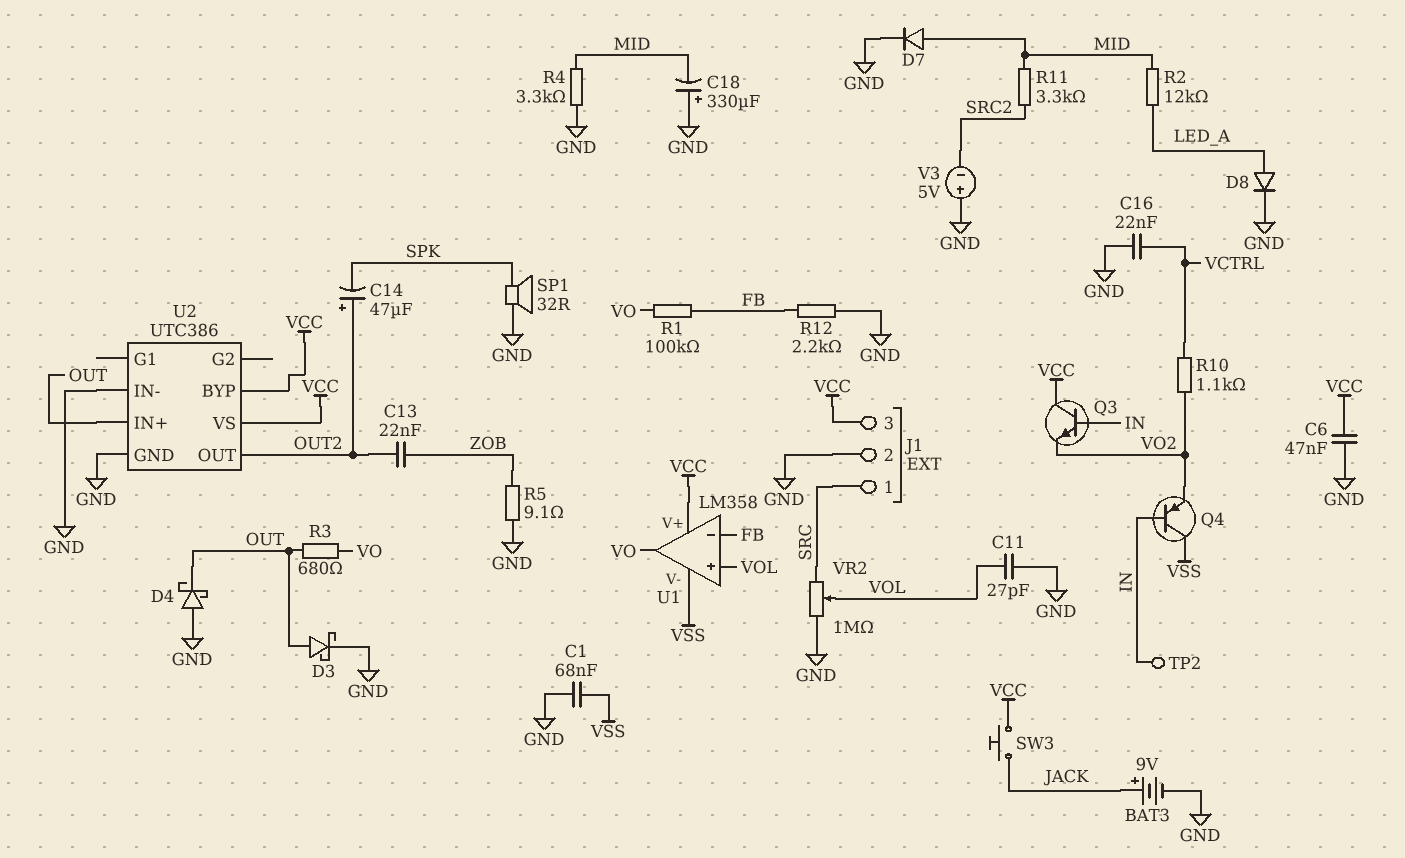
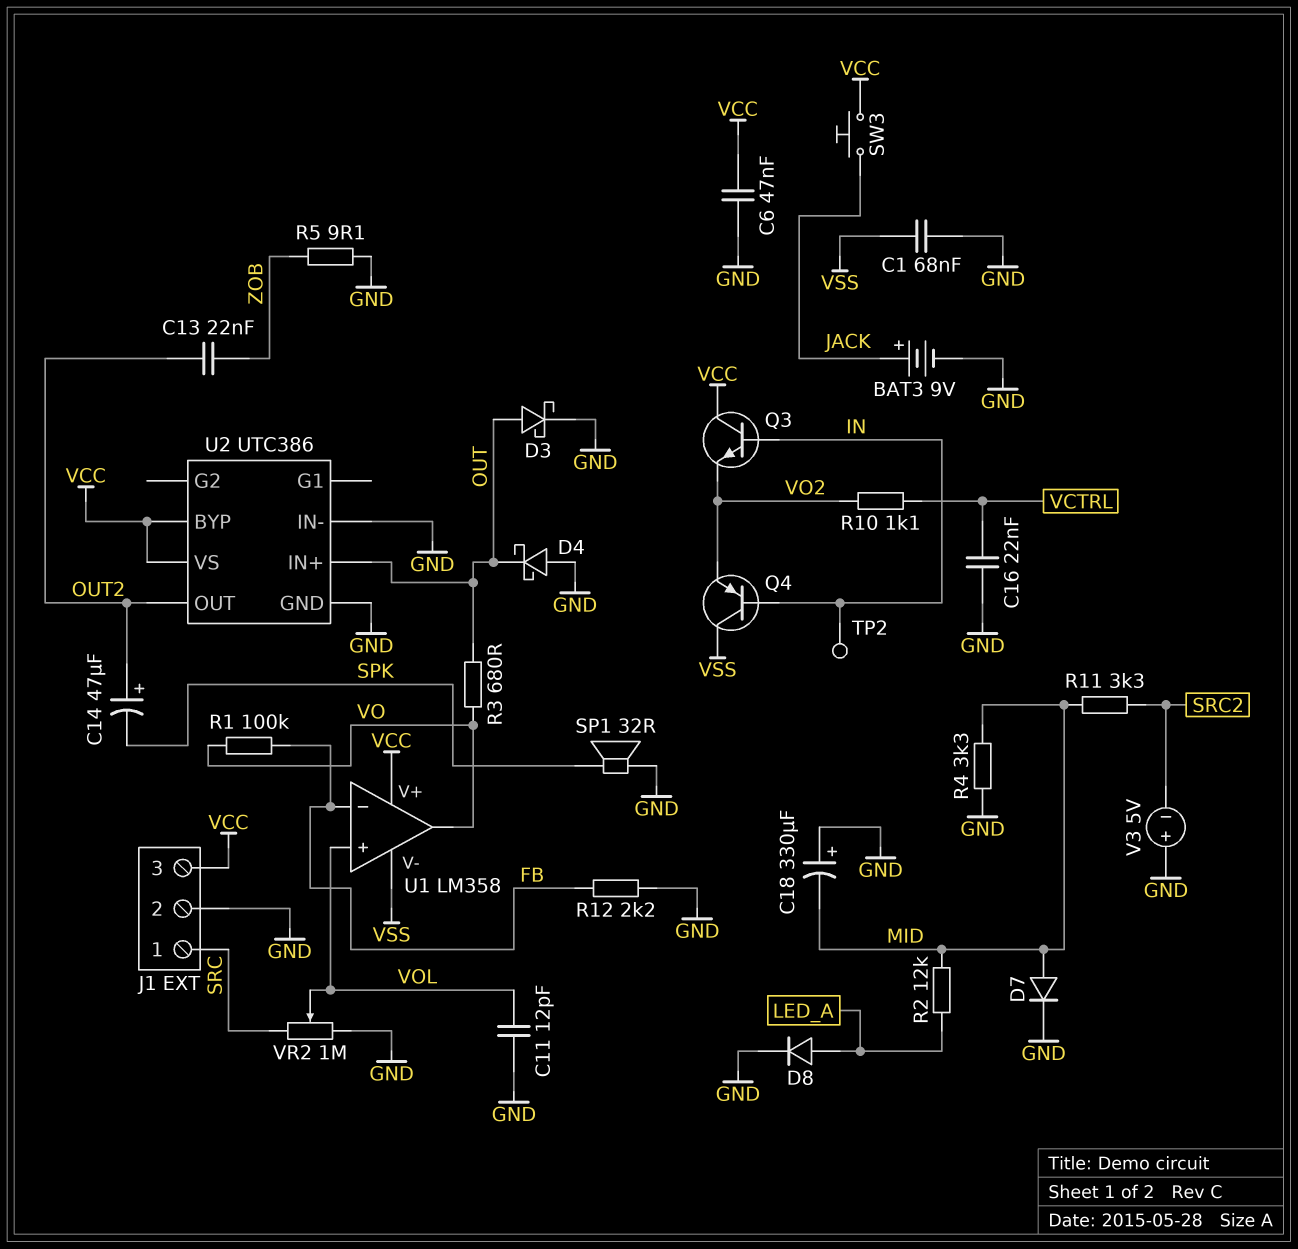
C11: 27pF (GND, VOL) -> 12pF (GND, VOL)

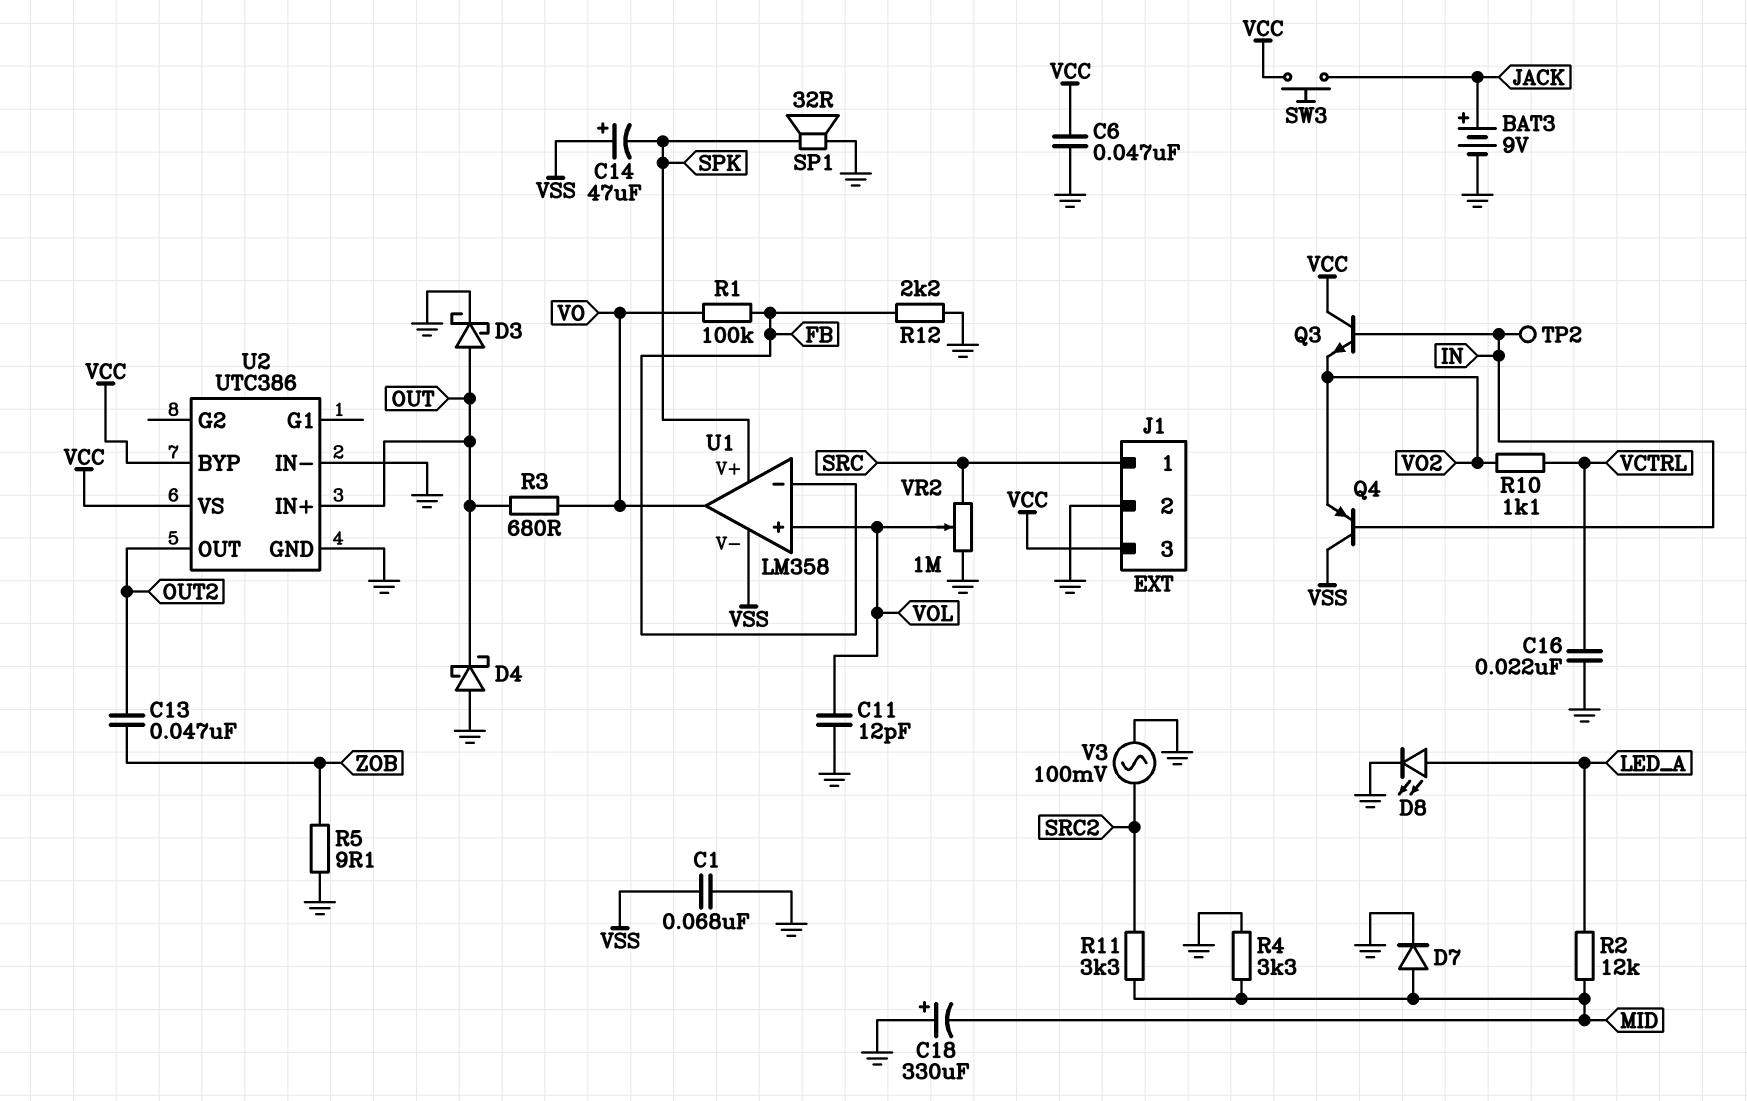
C13: 22nF (OUT2, ZOB) -> 47nF (OUT2, ZOB)
C14: 47uF (plus OUT2, minus SPK) -> 47uF (plus VSS, minus SPK)
D8: diode (A LED_A, K GND) -> LED (A LED_A, K GND)
U1 pin V+: VCC -> SPK
V3: 5V (plus GND, minus SRC2) -> AC 100mV (GND, SRC2)

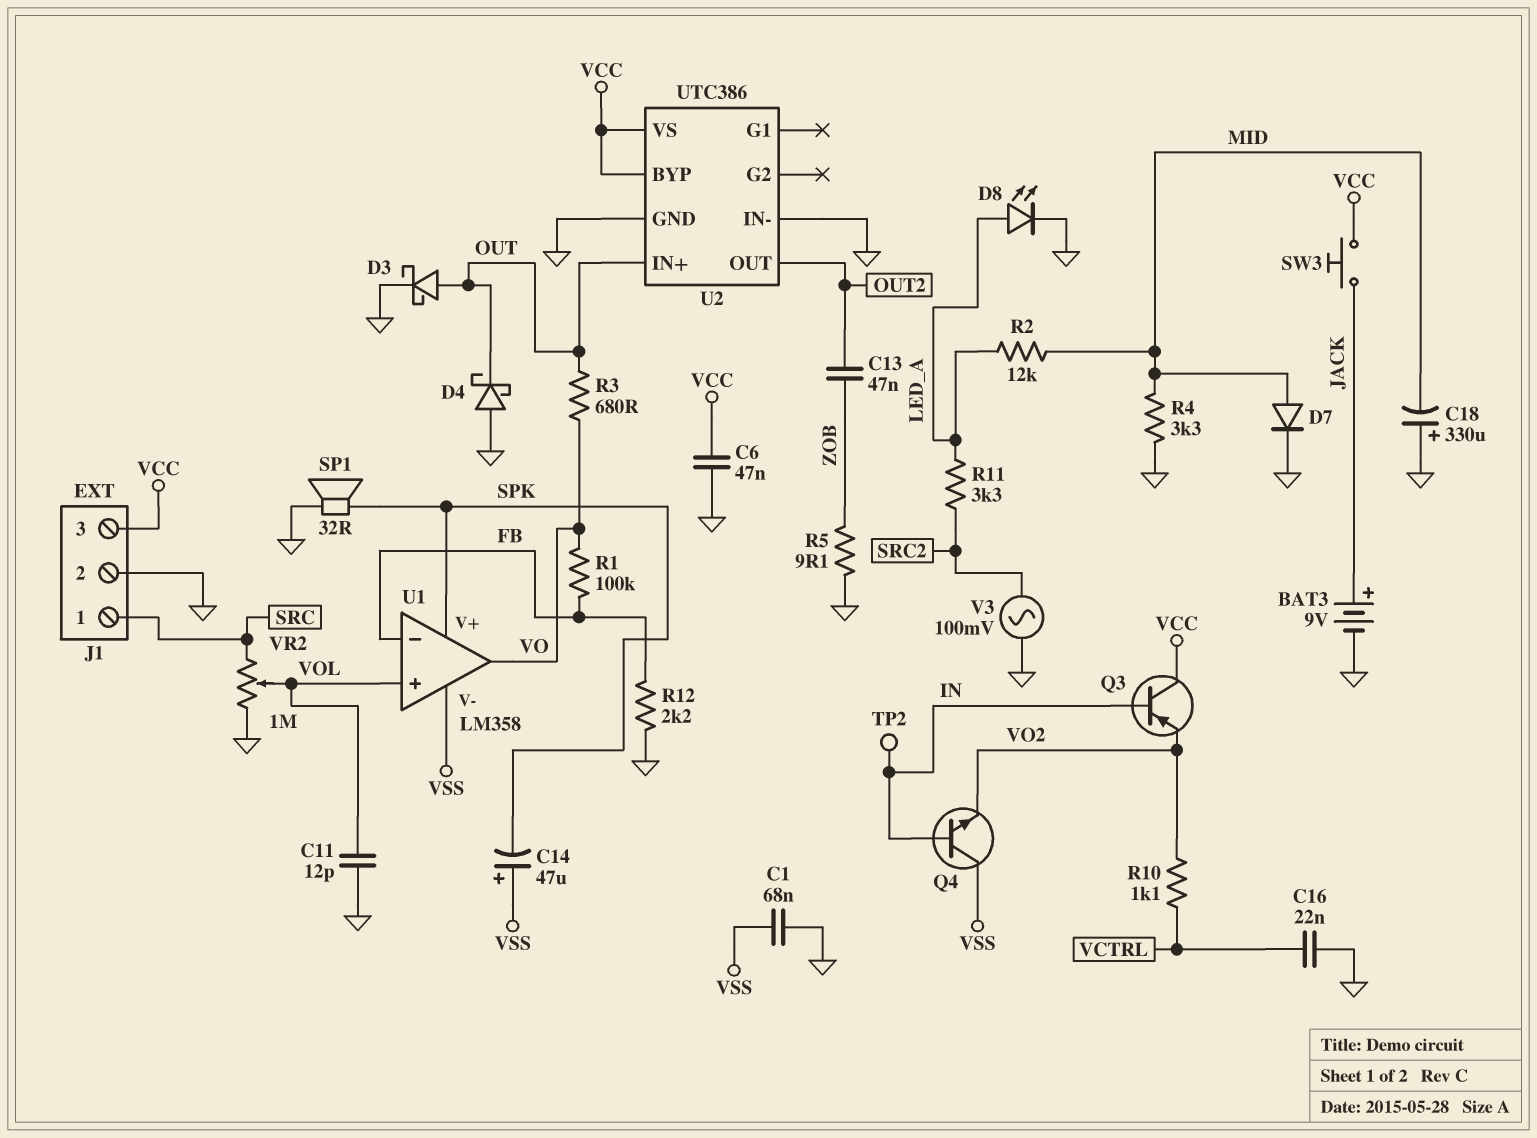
Q3: NPN (B IN, C VCC, E VO2) -> PNP (B IN, C VCC, E VO2)
Q4: PNP (B IN, C VSS, E VO2) -> NPN (B IN, C VSS, E VO2)
R11: 3.3k (MID, SRC2) -> 3.3k (LED_A, SRC2)

